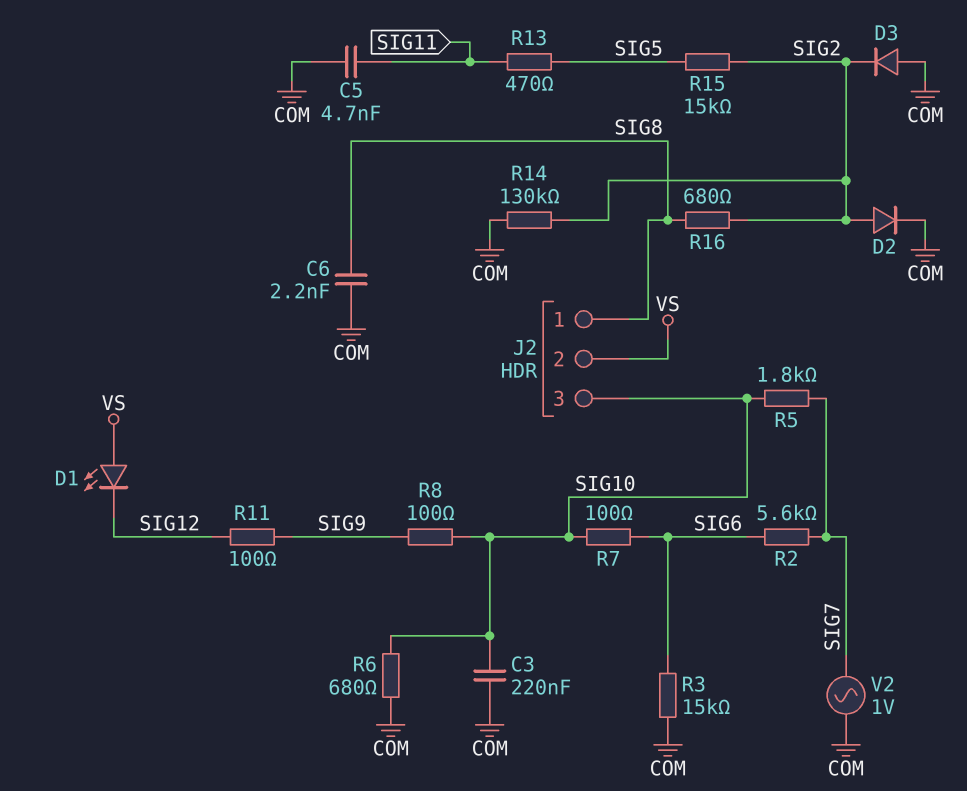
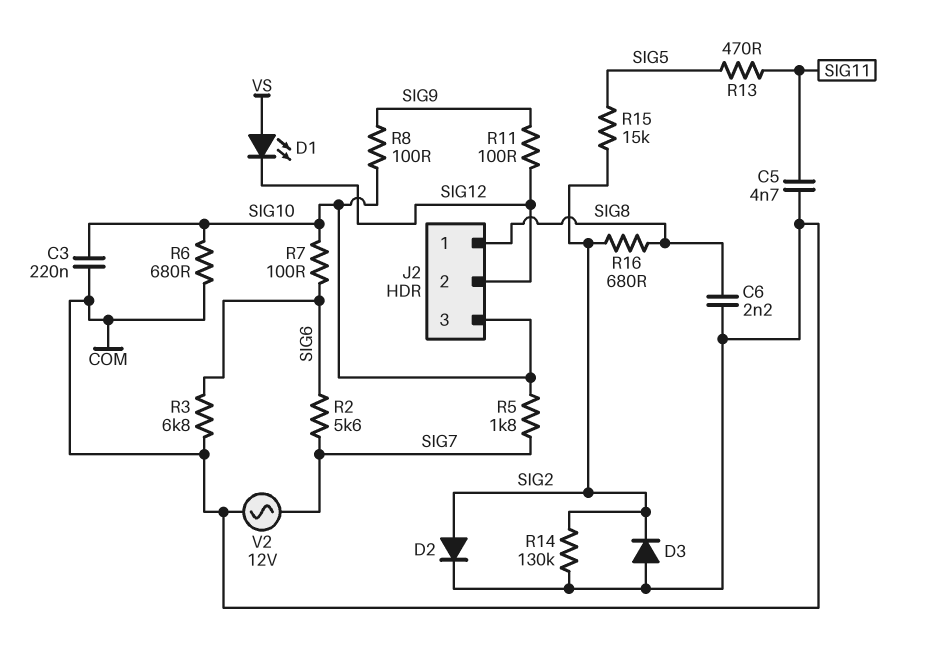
J2 pin 2: VS -> SIG12
R3: 15k (COM, SIG6) -> 6.8k (COM, SIG6)
V2: AC 1V (COM, SIG7) -> AC 12V (COM, SIG7)

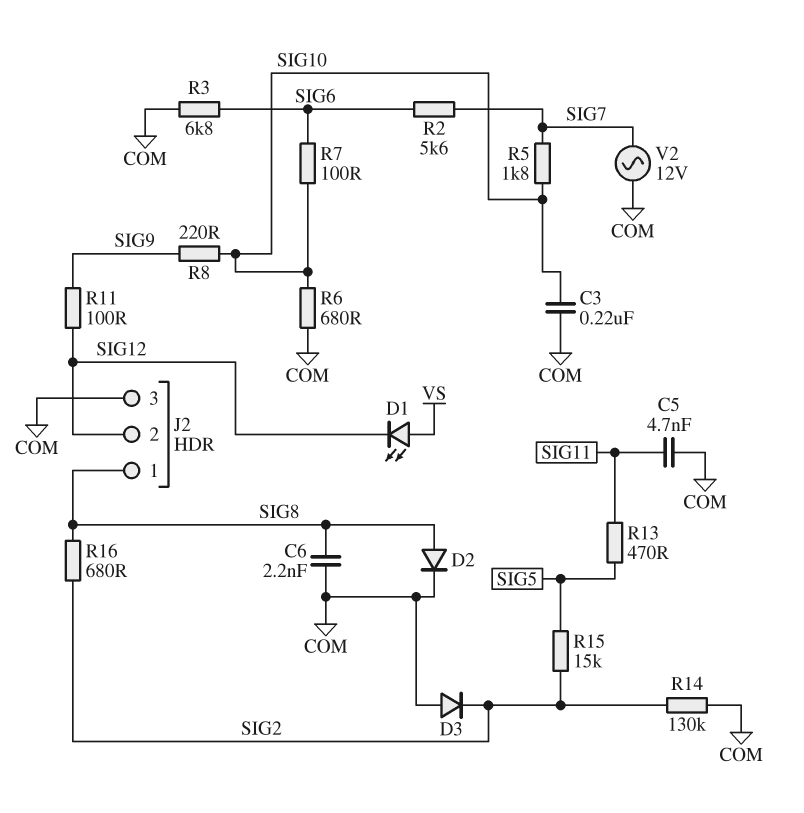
D2: diode (A SIG2, K COM) -> diode (A SIG8, K COM)
J2 pin 3: SIG10 -> COM
R8: 100 (SIG9, SIG10) -> 220 (SIG9, SIG10)

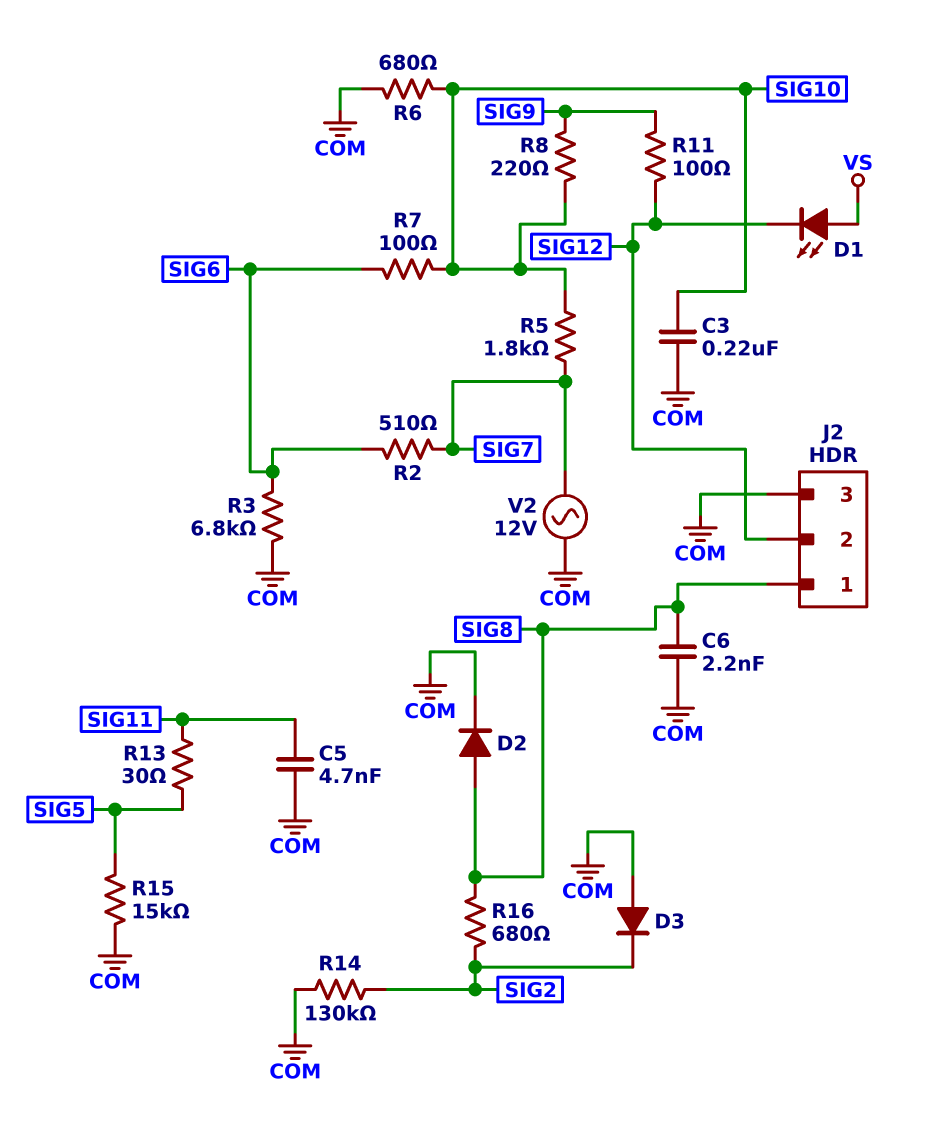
R2: 5.6k (SIG6, SIG7) -> 510 (SIG6, SIG7)
R13: 470 (SIG5, SIG11) -> 30 (SIG5, SIG11)
R15: 15k (SIG2, SIG5) -> 15k (COM, SIG5)

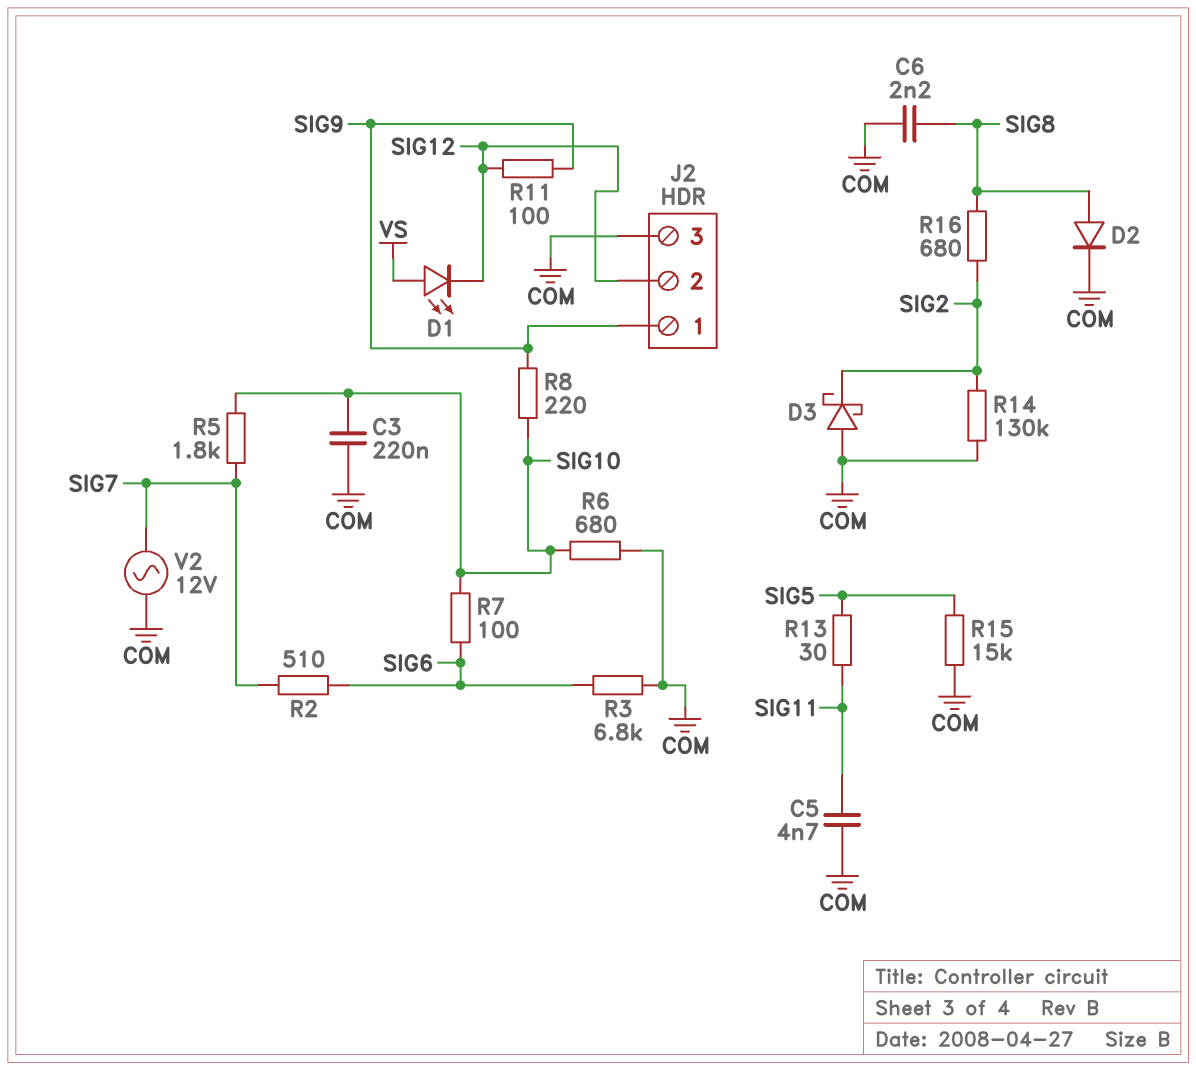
D3: diode (A COM, K SIG2) -> schottky (A COM, K SIG2)
J2 pin 1: SIG8 -> SIG9

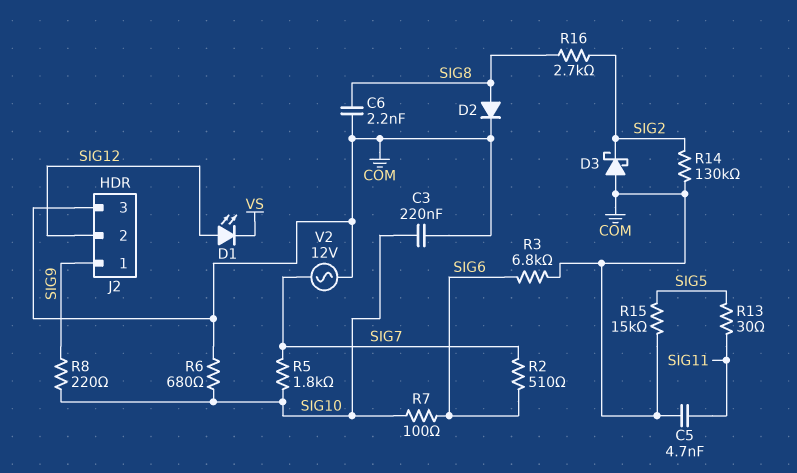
D1: LED (A VS, K SIG12) -> LED (A SIG12, K VS)
R11: 100 (SIG9, SIG12) -> none
R16: 680 (SIG2, SIG8) -> 2.7k (SIG2, SIG8)

